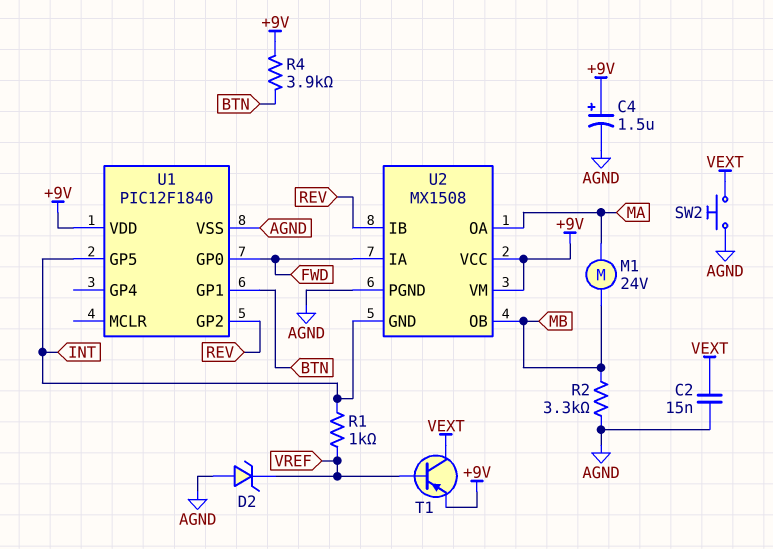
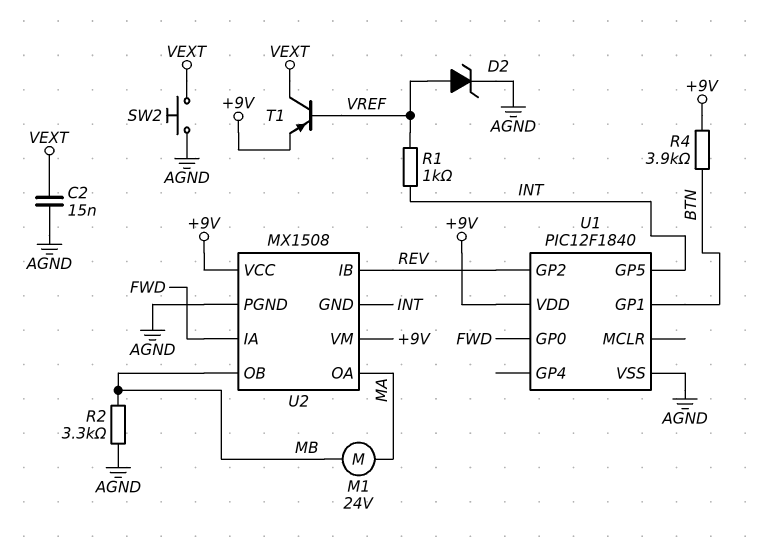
C4: 1.5uF (plus +9V, minus AGND) -> none
D2: zener (A AGND, K VREF) -> zener (A VREF, K AGND)

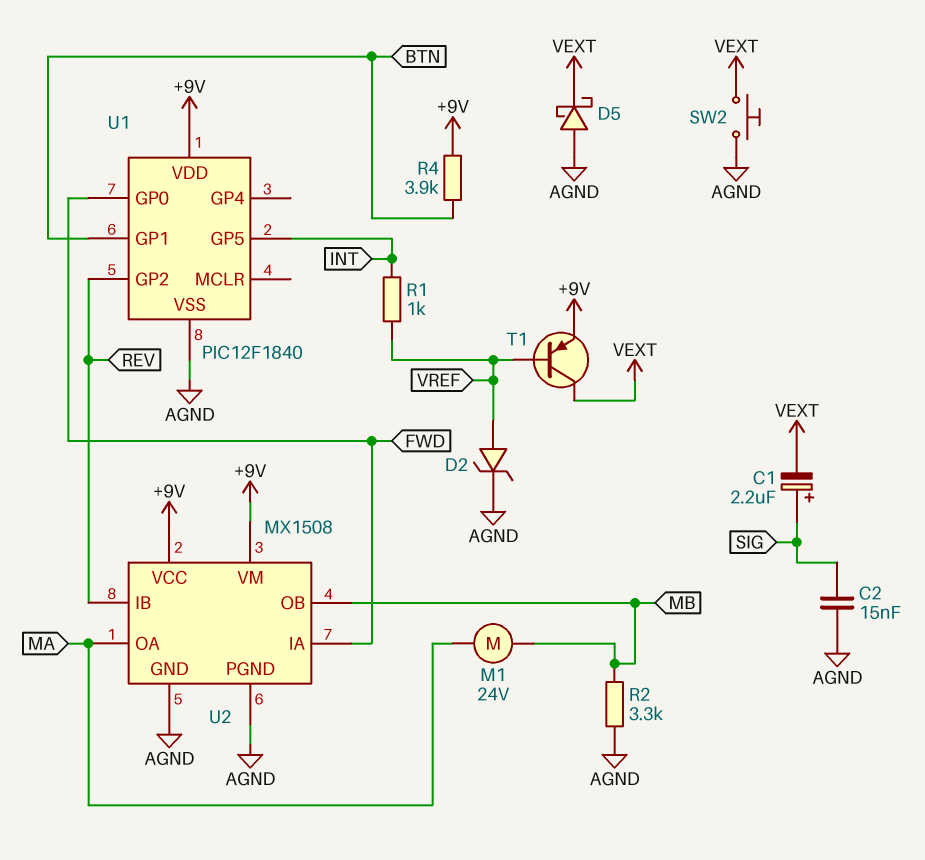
C1: none -> 2.2uF (plus SIG, minus VEXT)
C2: 15nF (AGND, VEXT) -> 15nF (AGND, SIG)
D5: none -> schottky (A AGND, K VEXT)
U2 pin GND: INT -> AGND

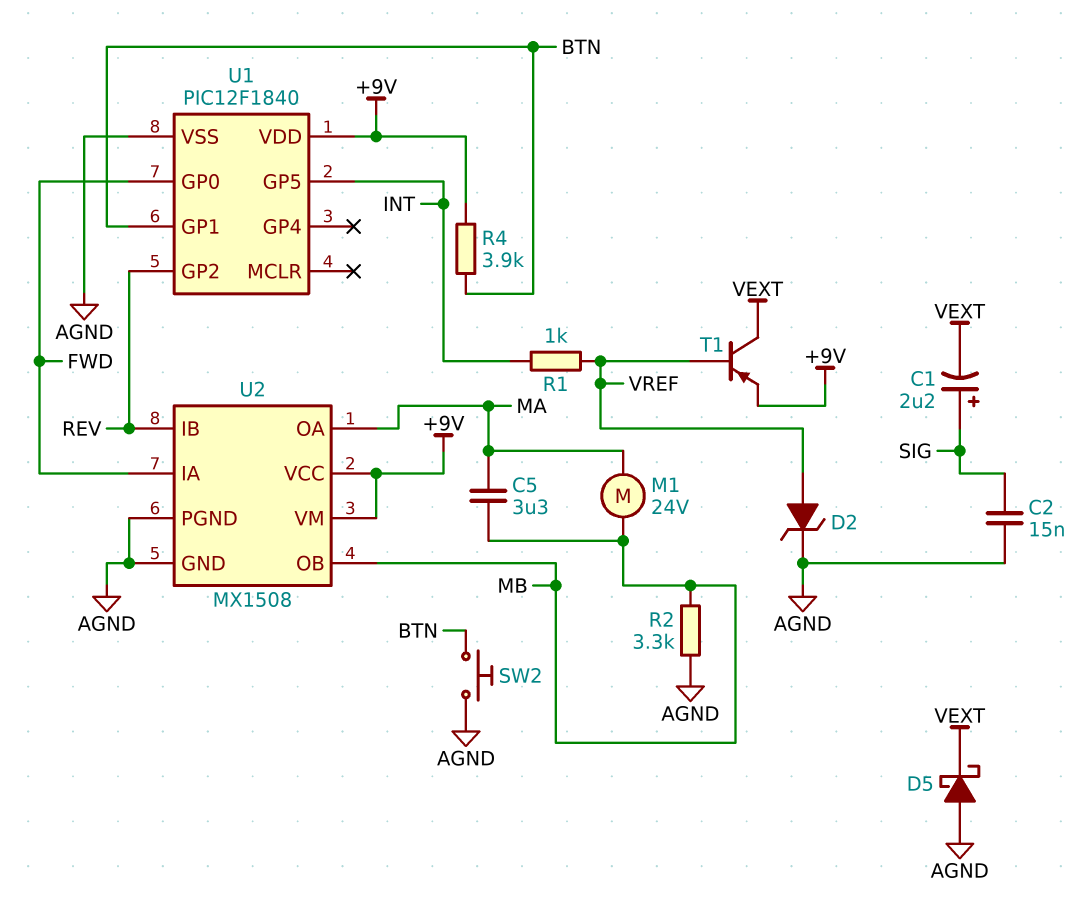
C5: none -> 3.3uF (MA, MB)
SW2: button (AGND, VEXT) -> button (AGND, BTN)

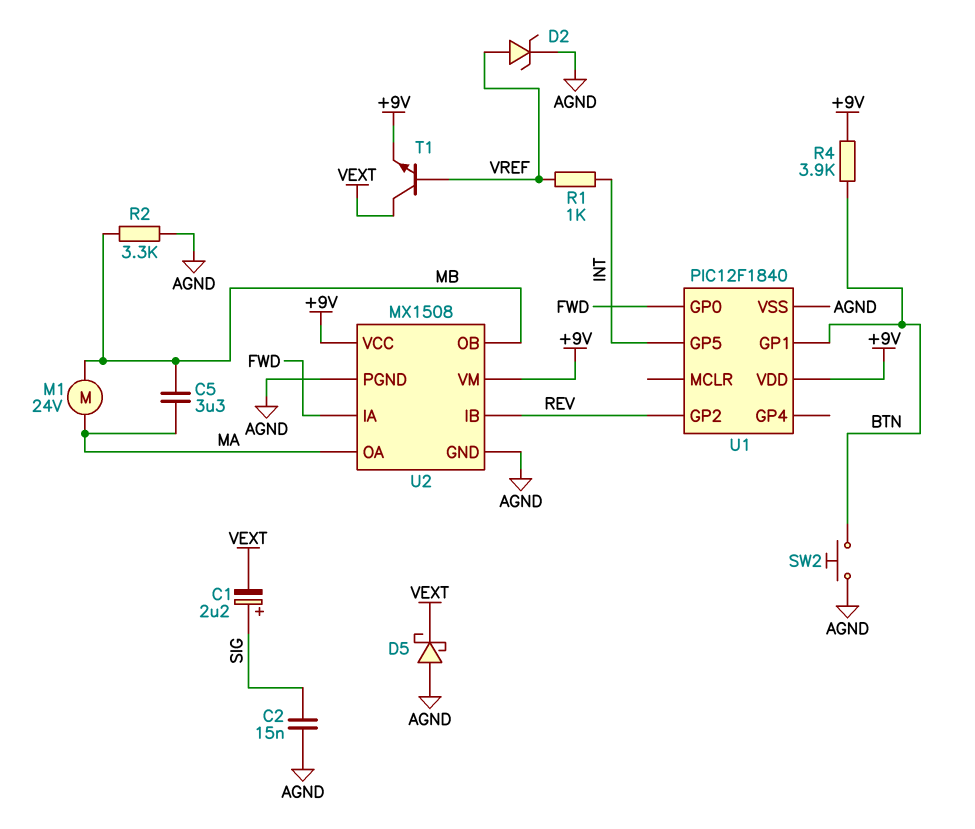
T1: PNP (B VREF, C VEXT, E +9V) -> NPN (B VREF, C VEXT, E +9V)

